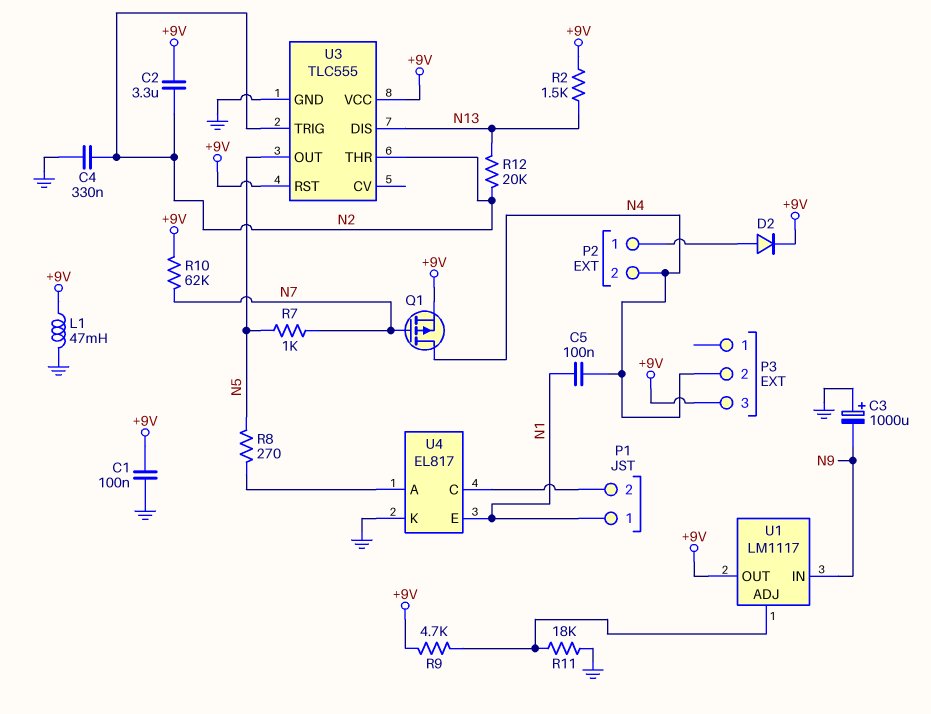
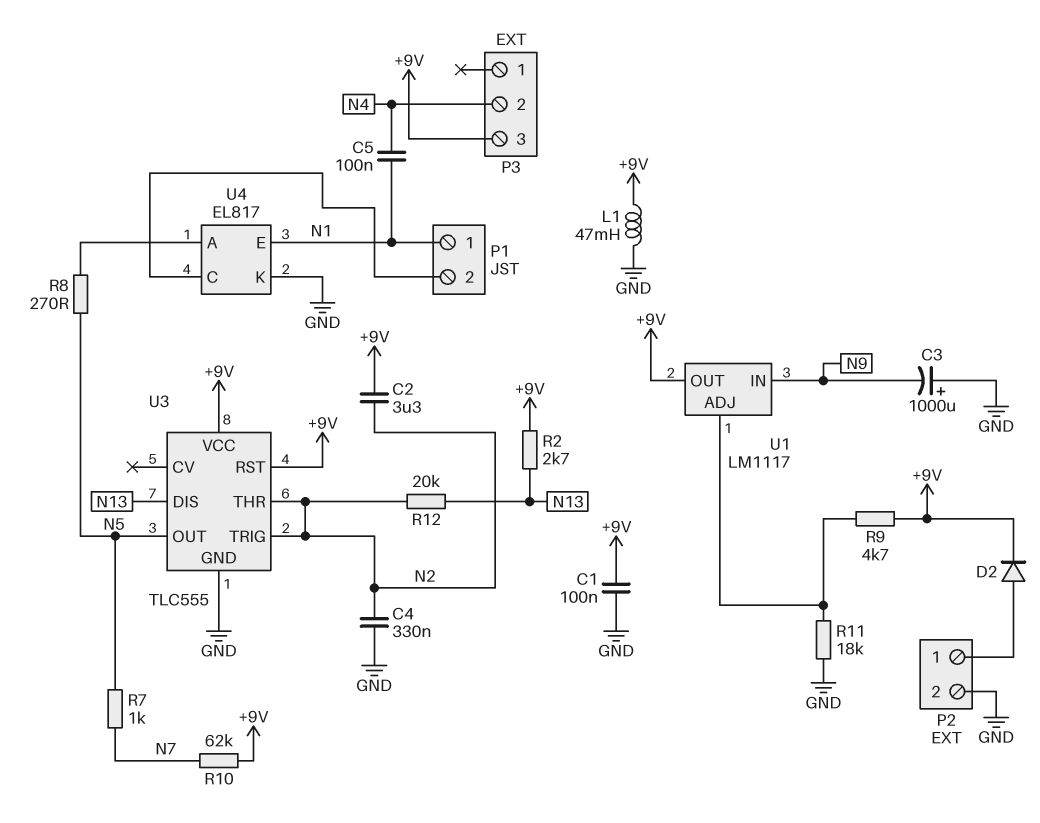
P2 pin 2: N4 -> GND
Q1: PMOS (G N7, D N4, S +9V) -> none
R2: 1.5k (+9V, N13) -> 2.7k (+9V, N13)

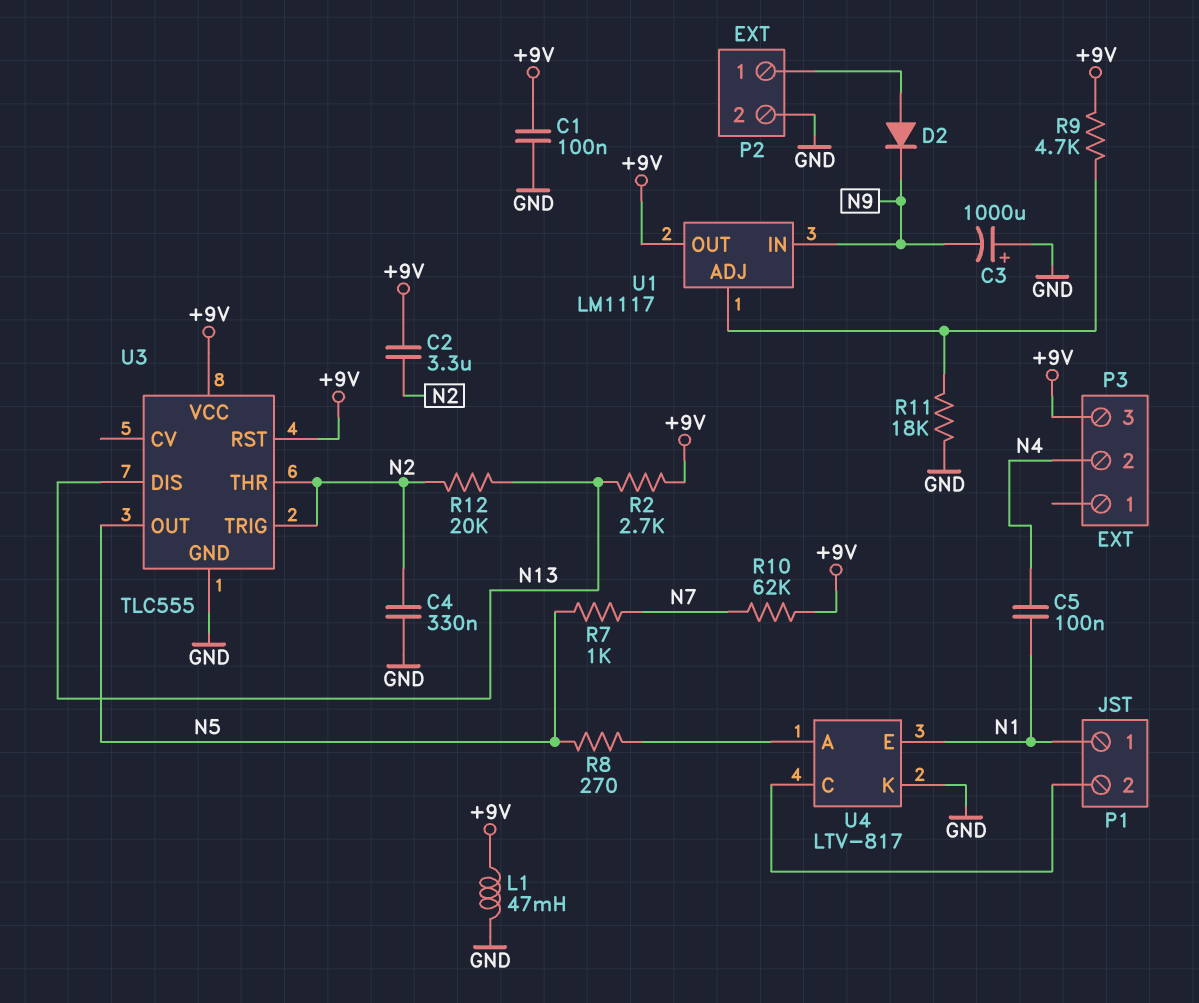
D2: diode (A P2/1, K +9V) -> diode (A P2/1, K N9)
U4: EL817 -> LTV-817

